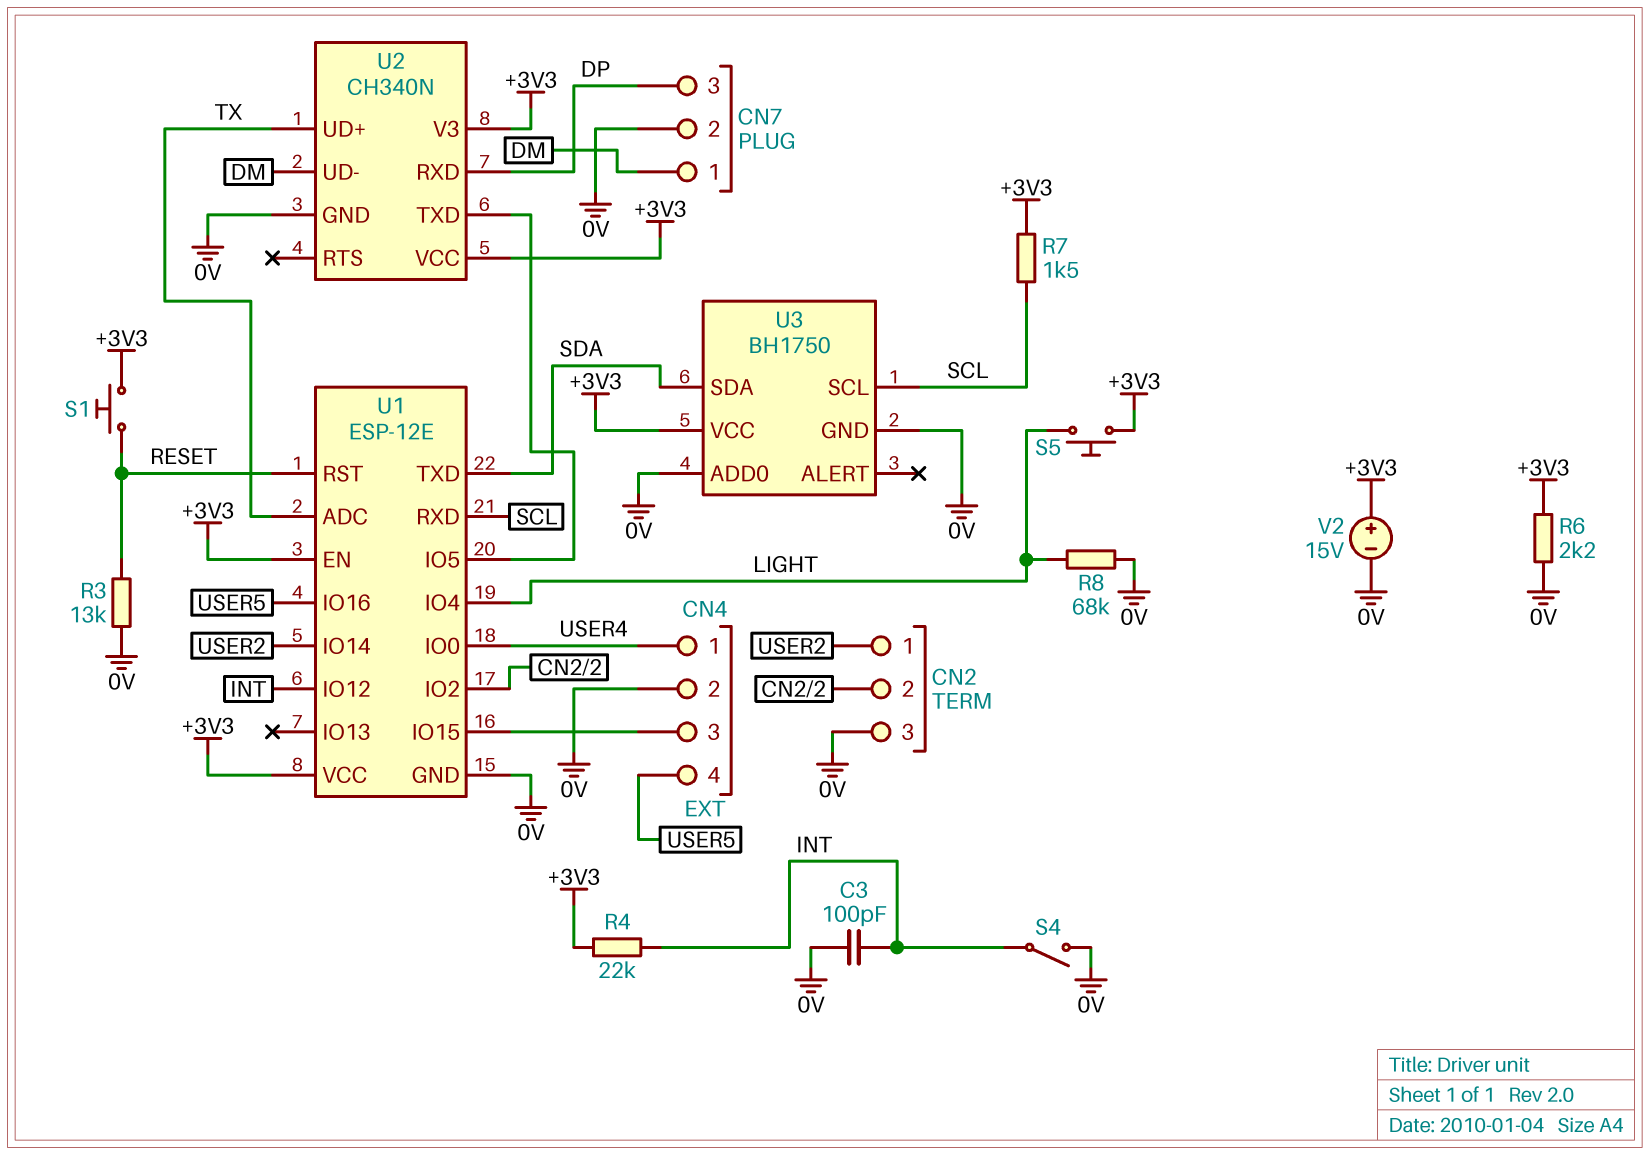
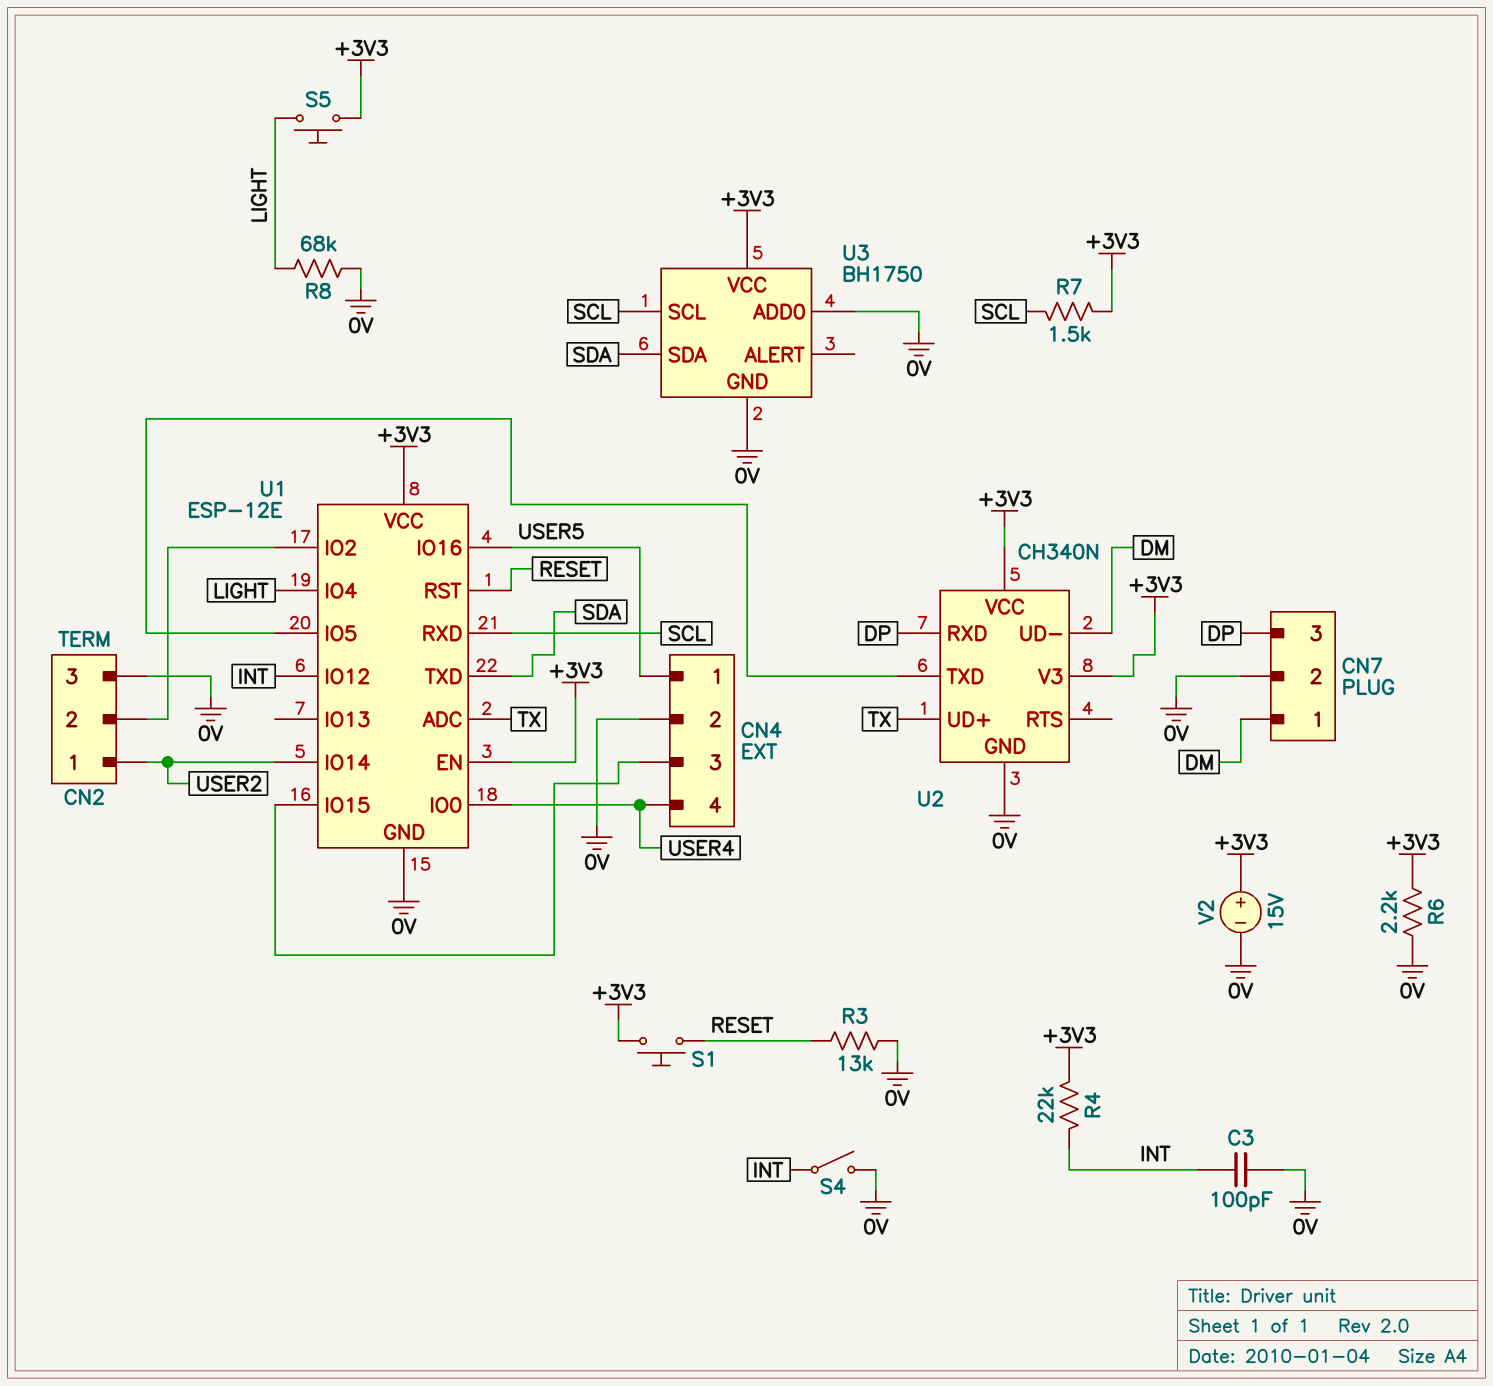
CN4 pin 1: USER4 -> USER5
CN4 pin 4: USER5 -> USER4

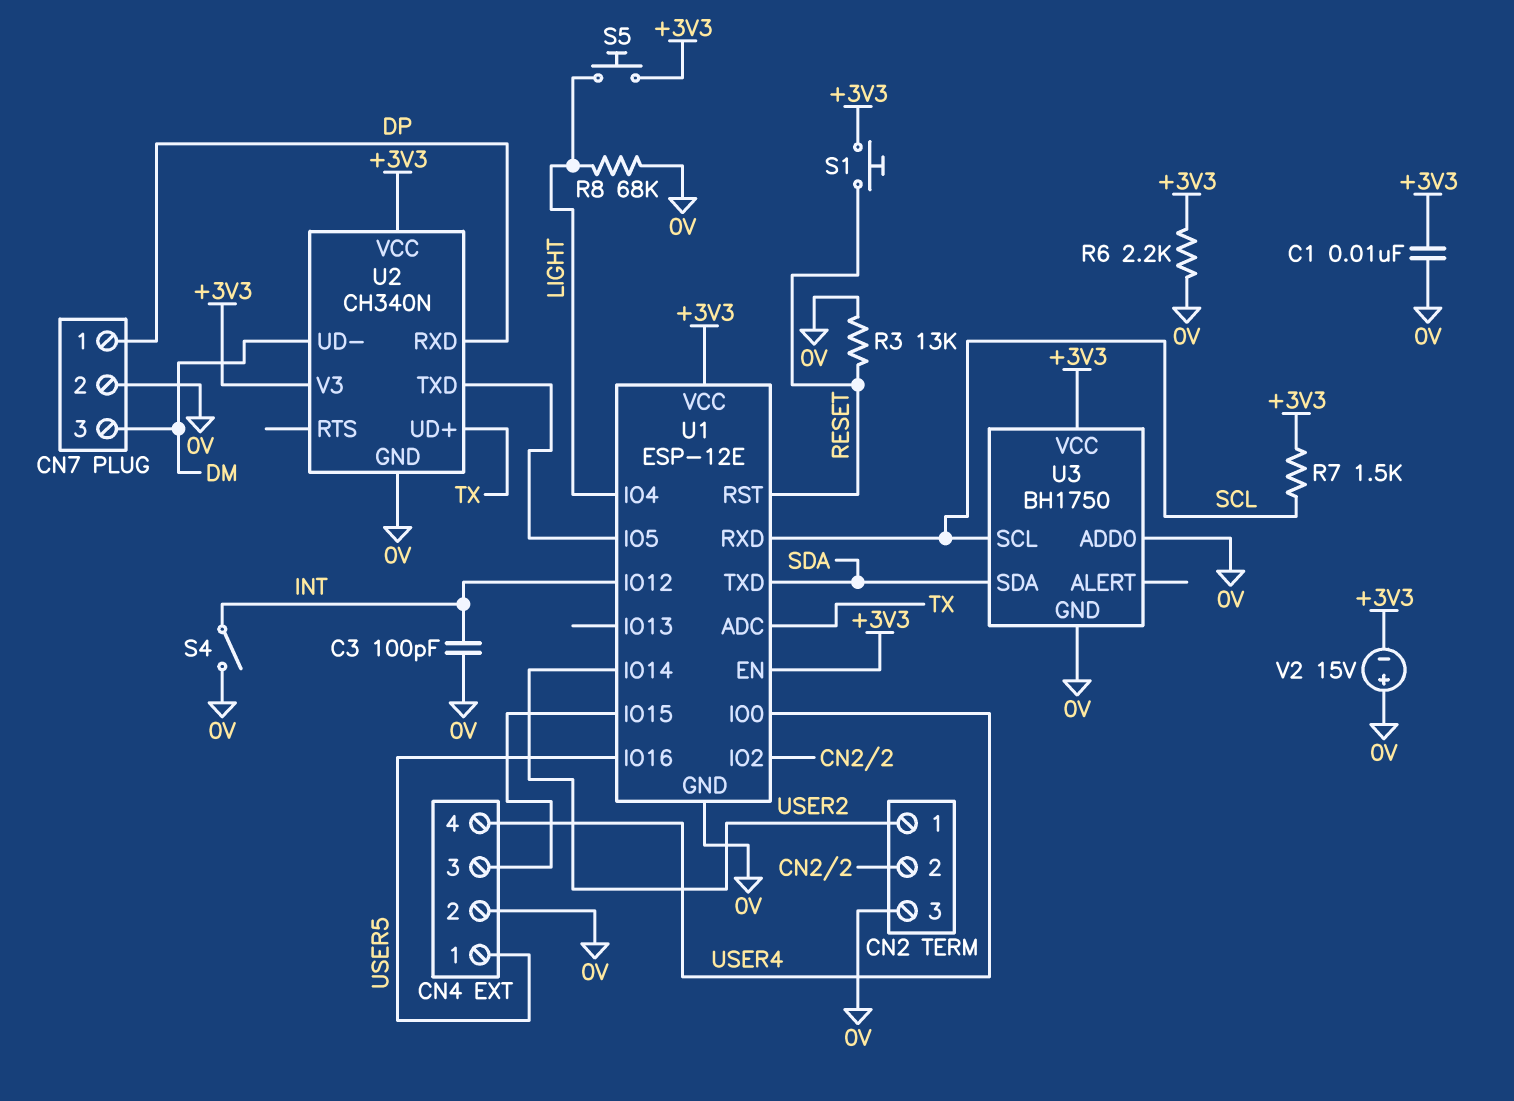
C1: none -> 10nF (+3V3, 0V)
CN7 pin 1: DM -> DP
CN7 pin 3: DP -> DM
R4: 22k (+3V3, INT) -> none
V2: 15V (plus +3V3, minus 0V) -> 15V (plus 0V, minus +3V3)

